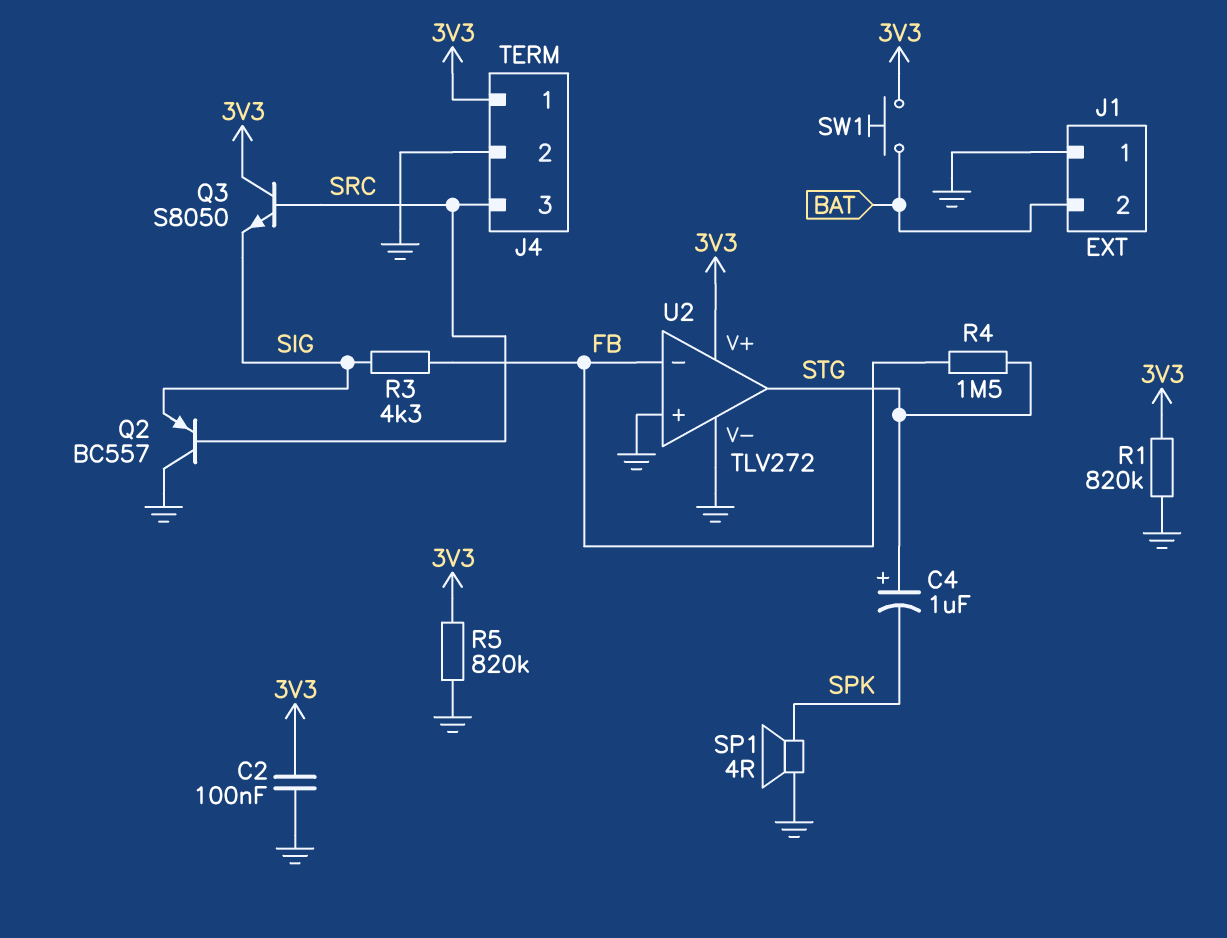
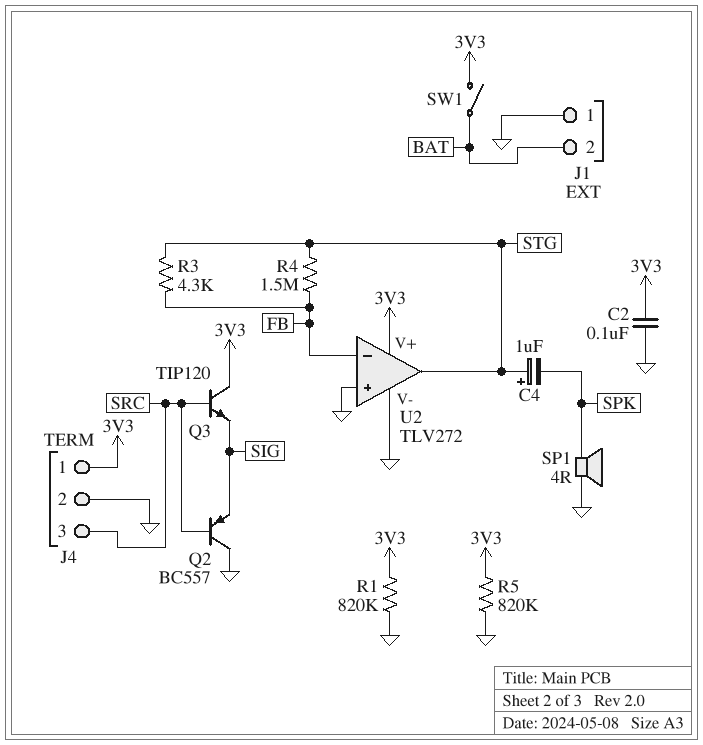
Q3: NPN S8050 (B SRC, C 3V3, E SIG) -> NPN TIP120 (B SRC, C 3V3, E SIG)
R3: 4.3k (FB, SIG) -> 4.3k (FB, STG)
SW1: button (3V3, BAT) -> switch (3V3, BAT)

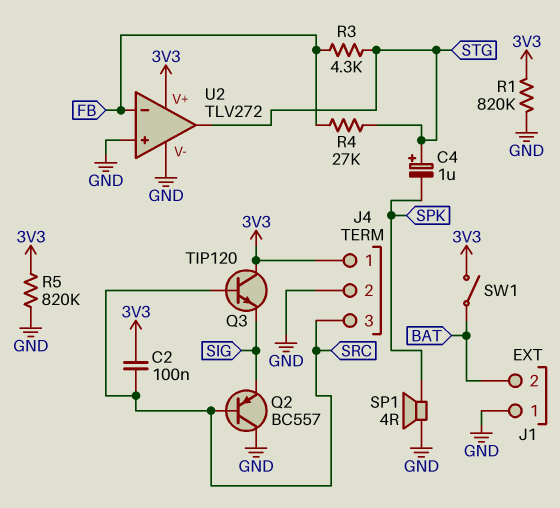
C2: 100nF (3V3, GND) -> 100nF (3V3, SRC)
R4: 1.5M (FB, STG) -> 27k (FB, STG)

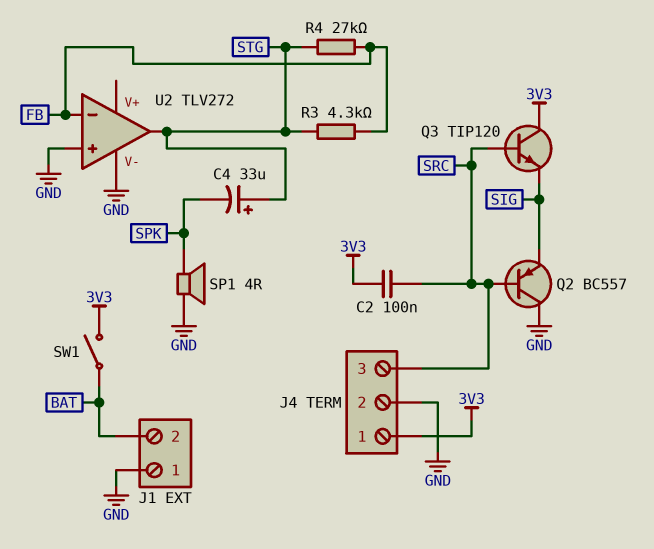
C4: 1uF (plus STG, minus SPK) -> 33uF (plus STG, minus SPK)
R1: 820k (3V3, GND) -> none
R5: 820k (3V3, GND) -> none
U2 pin V+: 3V3 -> none

